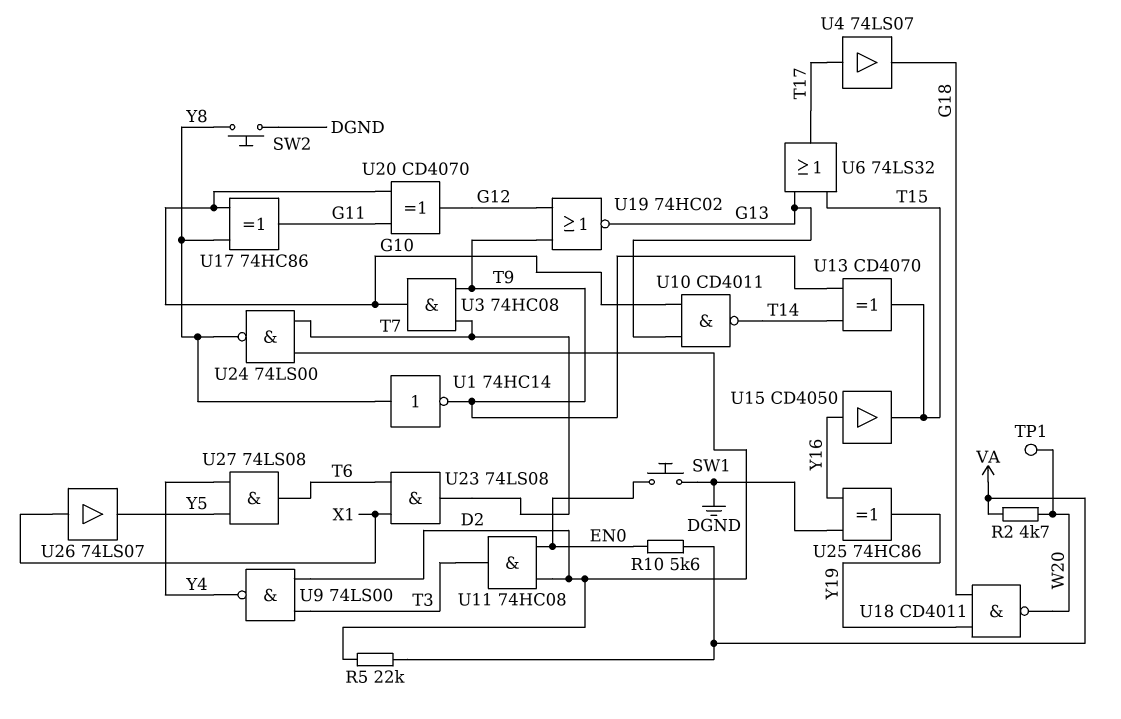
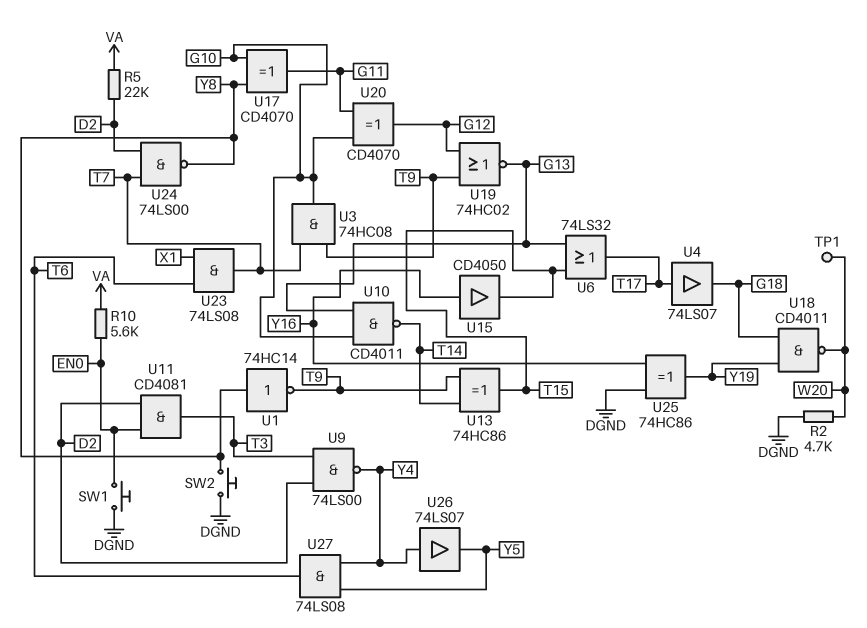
R2: 4.7k (VA, W20) -> 4.7k (DGND, W20)
U11: AND 74HC08 (in D2, in EN0, out T3) -> AND CD4081 (in D2, in EN0, out T3)
U13: XOR CD4070 (in T9, in T14, out T15) -> XOR 74HC86 (in T9, in T14, out T15)
U17: XOR 74HC86 (in G10, in Y8, out G11) -> XOR CD4070 (in G10, in Y8, out G11)
U26: buffer 74LS07 (in X1, out Y5) -> buffer 74LS07 (in Y4, out Y5)

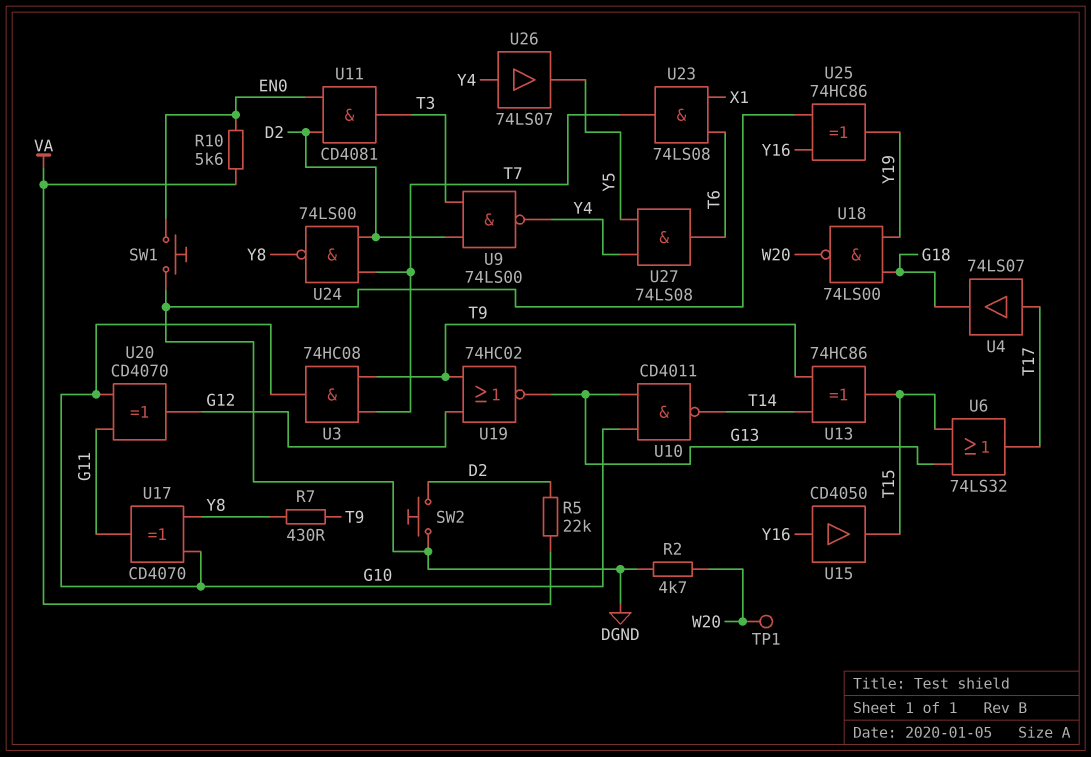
R7: none -> 430 (T9, Y8)
SW2: button (DGND, Y8) -> button (D2, DGND)
U1: NOT 74HC14 (in Y8, out T9) -> none
U18: NAND CD4011 (in G18, in Y19, out W20) -> NAND 74LS00 (in G18, in Y19, out W20)

